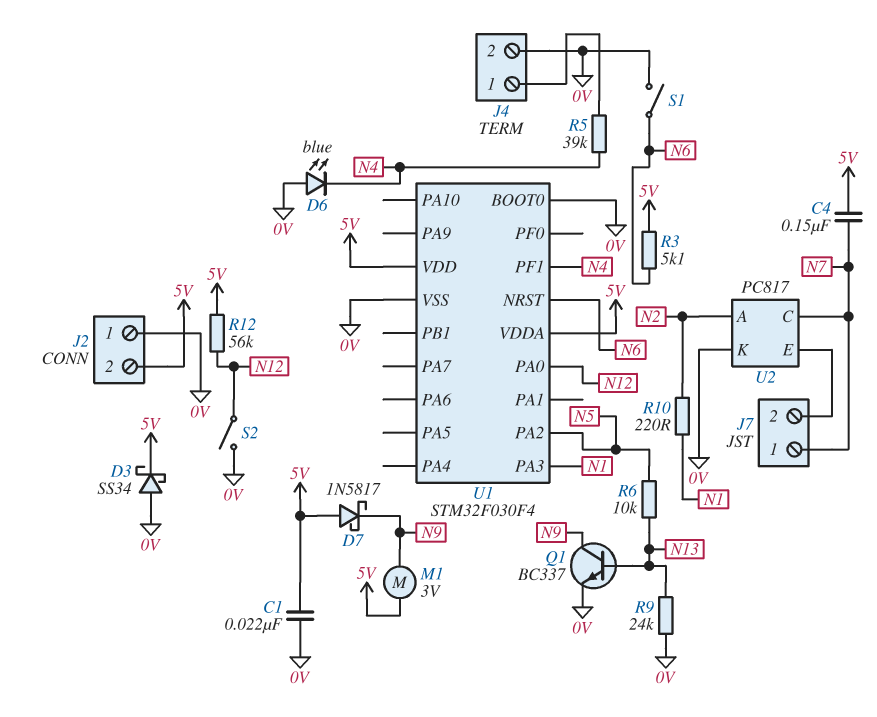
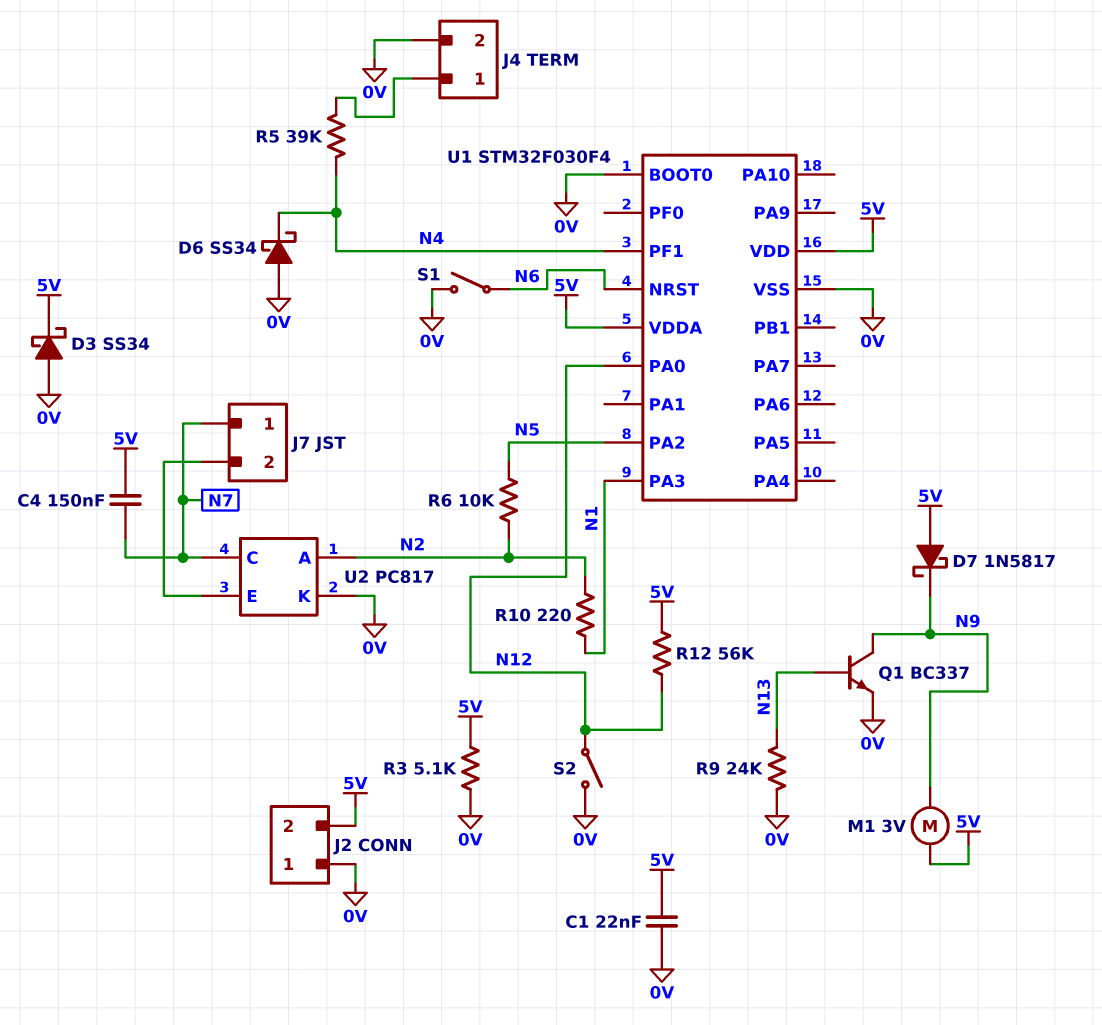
D6: LED blue (A 0V, K N4) -> schottky SS34 (A 0V, K N4)
R3: 5.1k (5V, N6) -> 5.1k (0V, 5V)
R6: 10k (N5, N13) -> 10k (N2, N5)

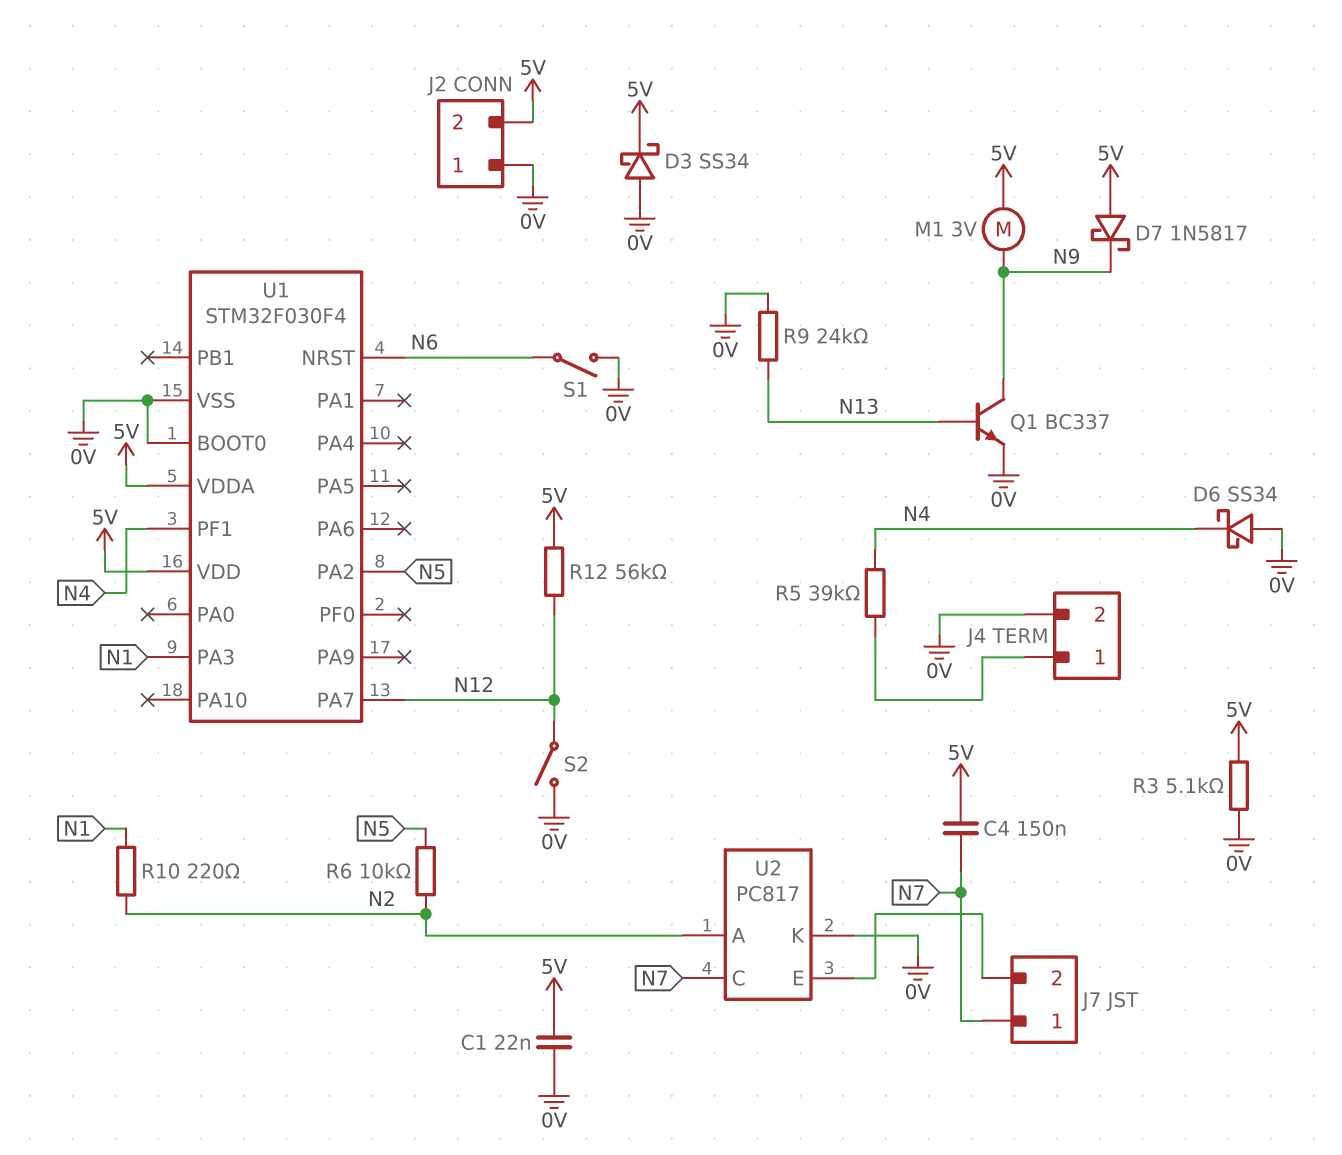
U1 pin PA0: N12 -> none
U1 pin PA7: none -> N12

